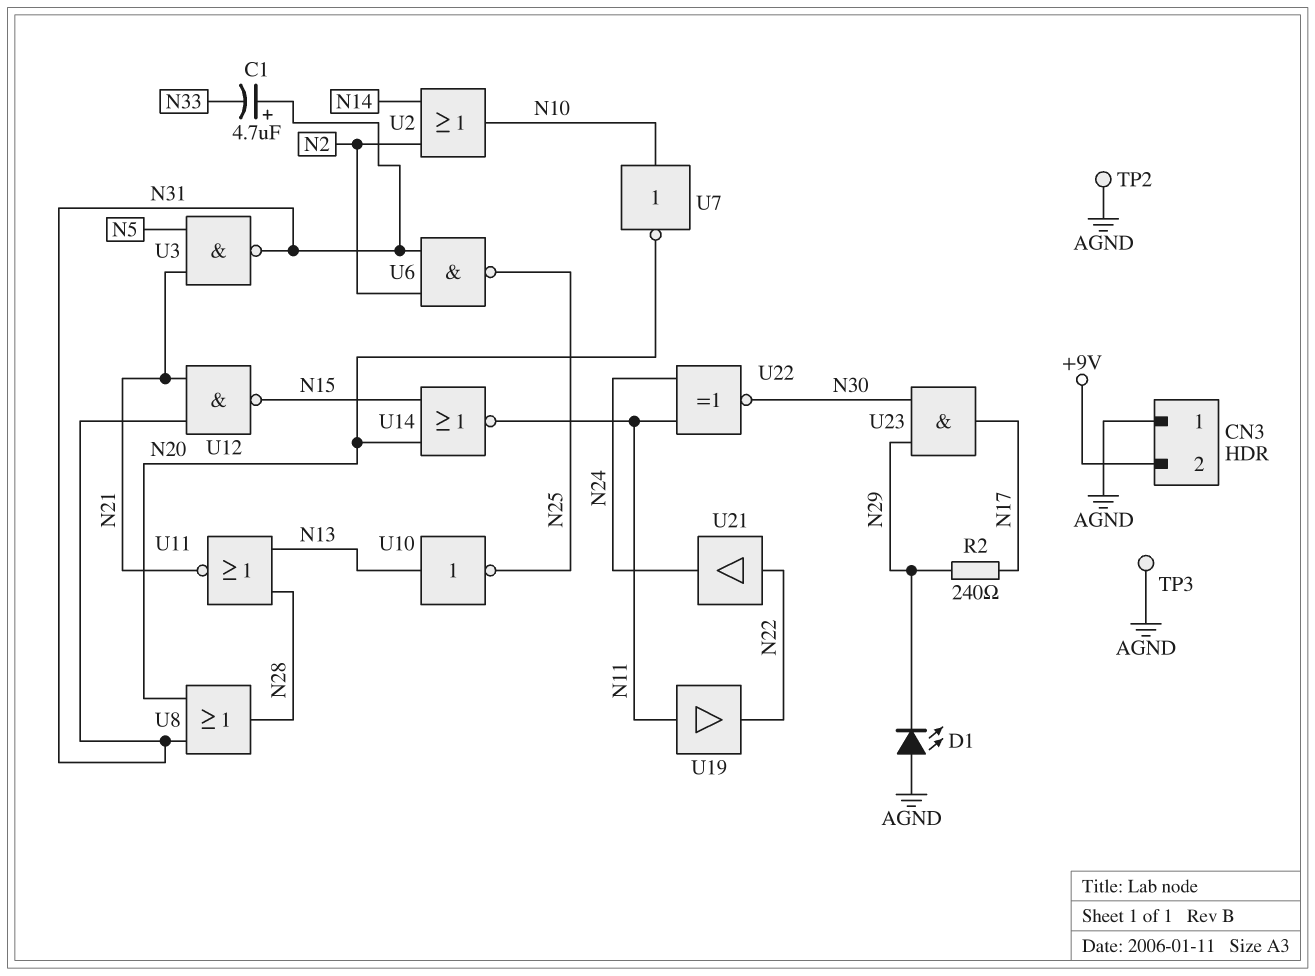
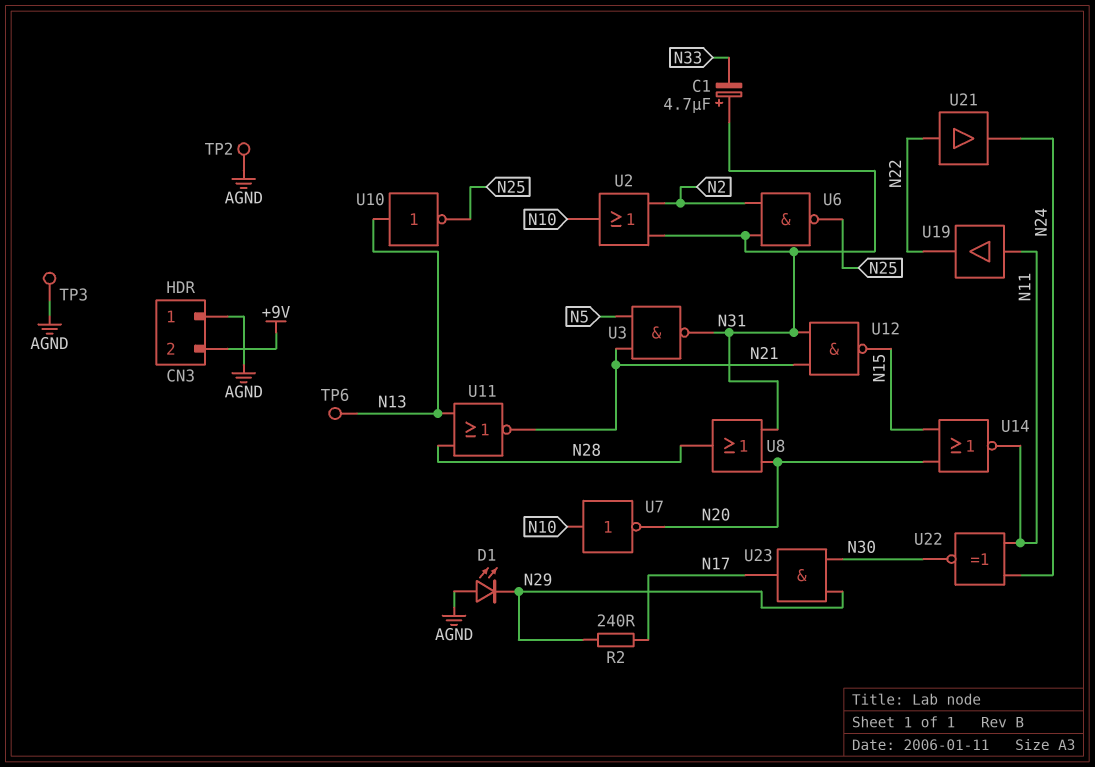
TP6: none -> test point (N13)
U2: OR (in N2, in N14, out N10) -> OR (in N2, in N31, out N10)

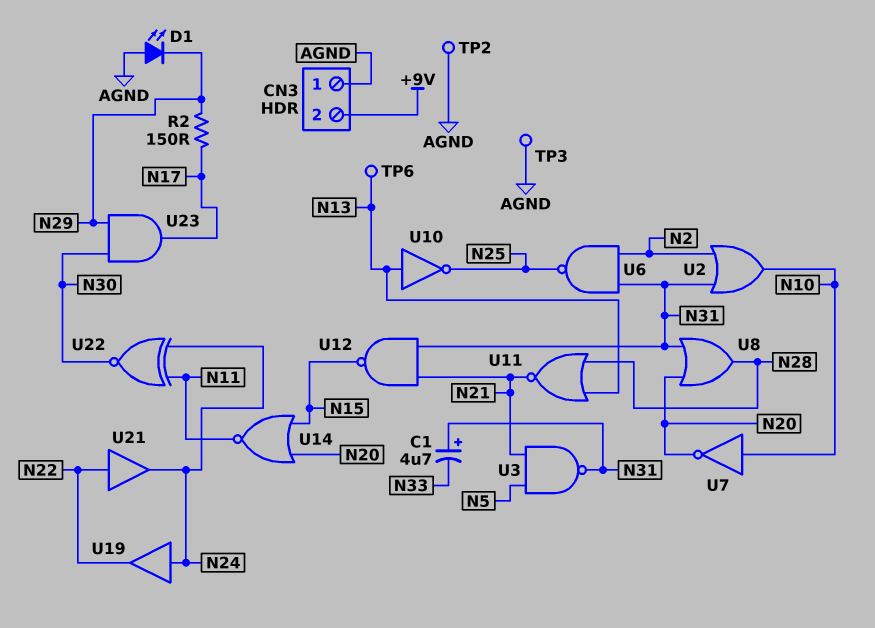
R2: 240 (N17, N29) -> 150 (N17, N29)
U19: buffer (in N11, out N22) -> buffer (in N24, out N22)

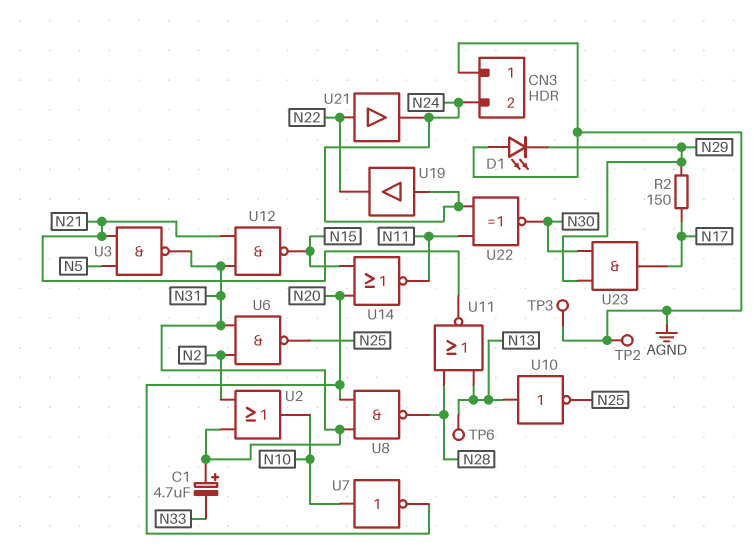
CN3 pin 2: +9V -> N24
U8: OR (in N20, in N31, out N28) -> NAND (in N20, in N31, out N28)

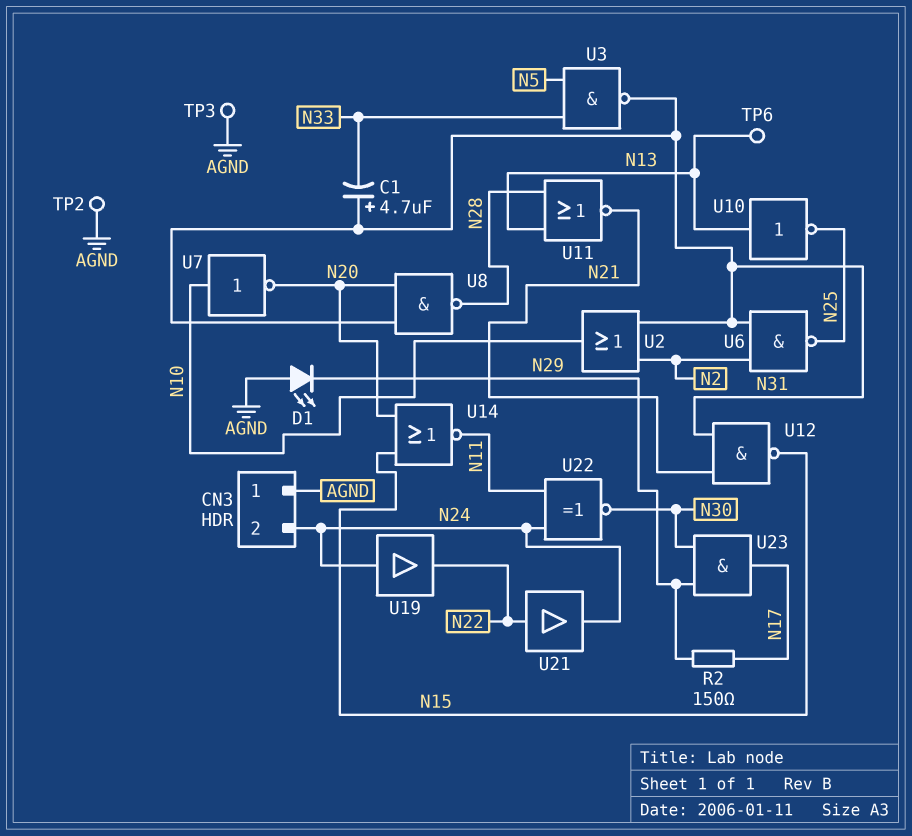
U3: NAND (in N5, in N21, out N31) -> NAND (in N5, in N33, out N31)

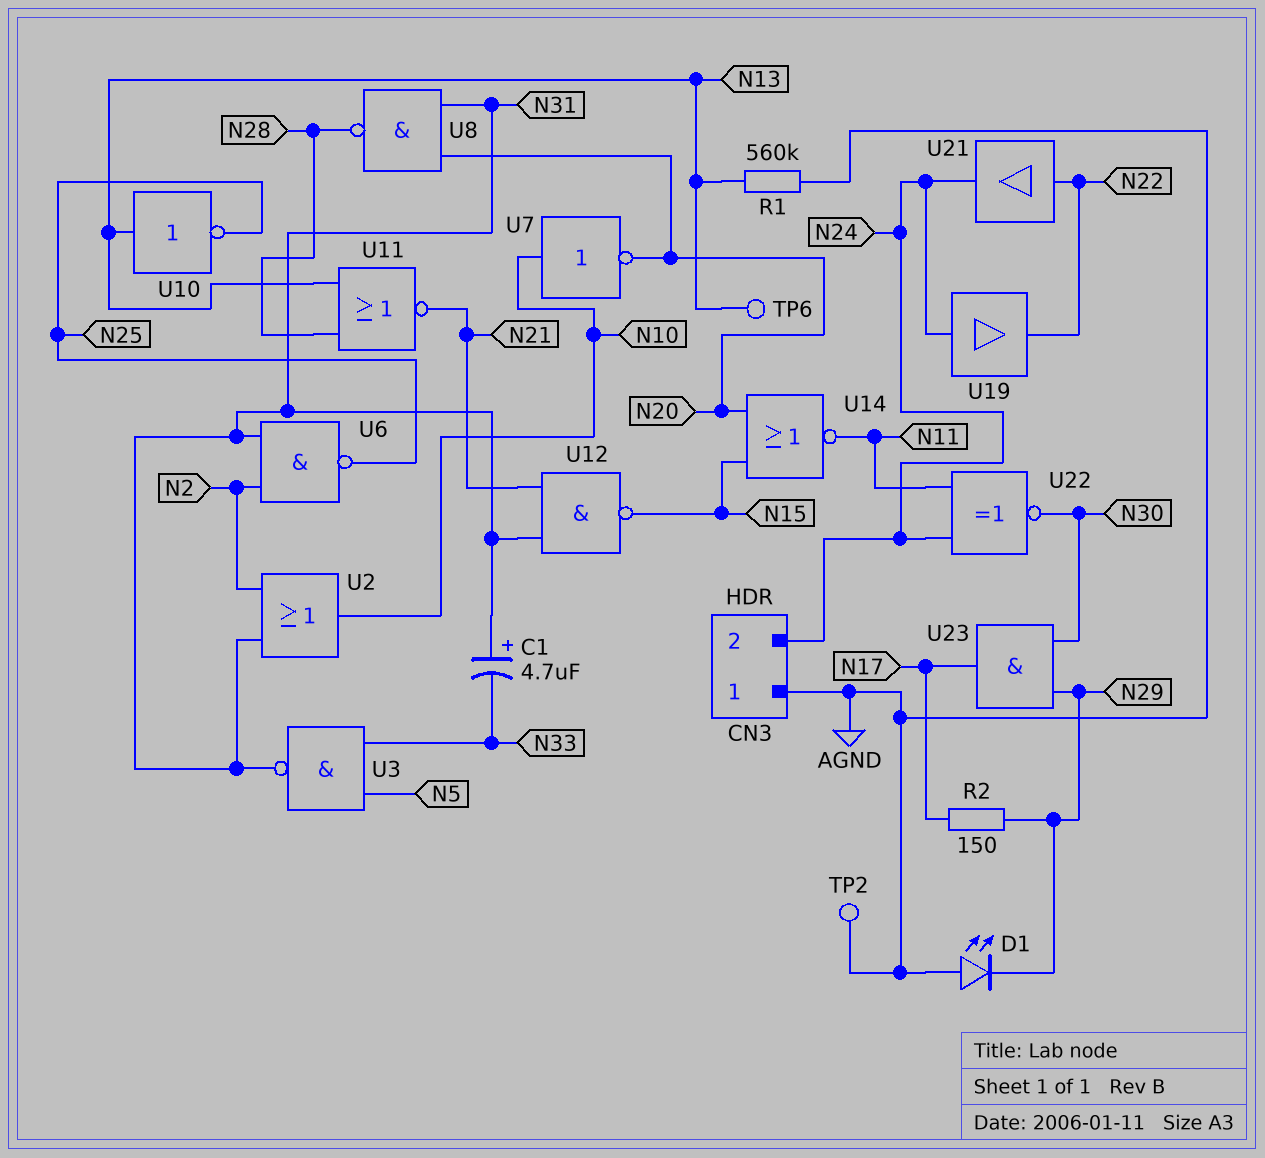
R1: none -> 560k (AGND, N13)
TP3: test point (AGND) -> none

